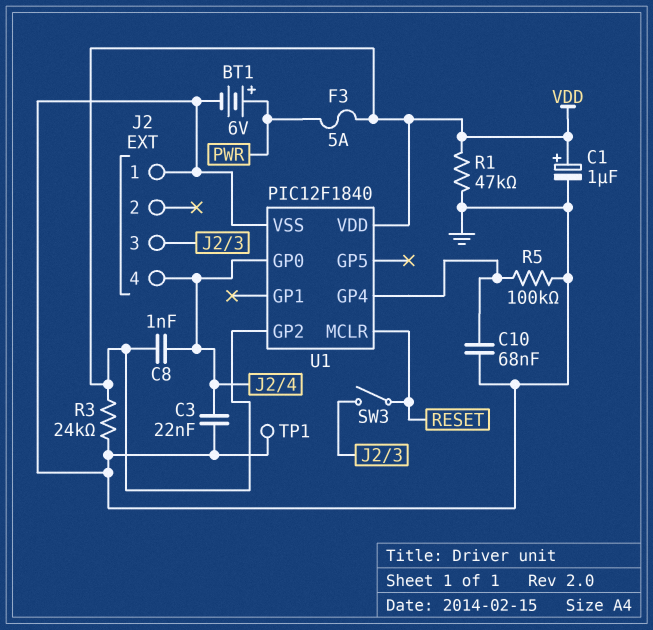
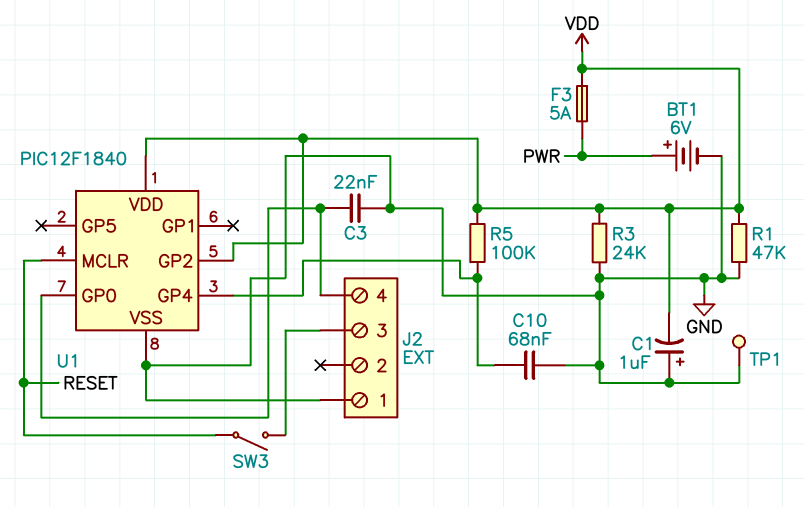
C1: 1uF (plus VDD, minus GND) -> 1uF (plus GND, minus VDD)
C8: 1nF (J2/4, VDD) -> none
R5: 100k (GND, U1/GP4) -> 100k (U1/GP4, VDD)

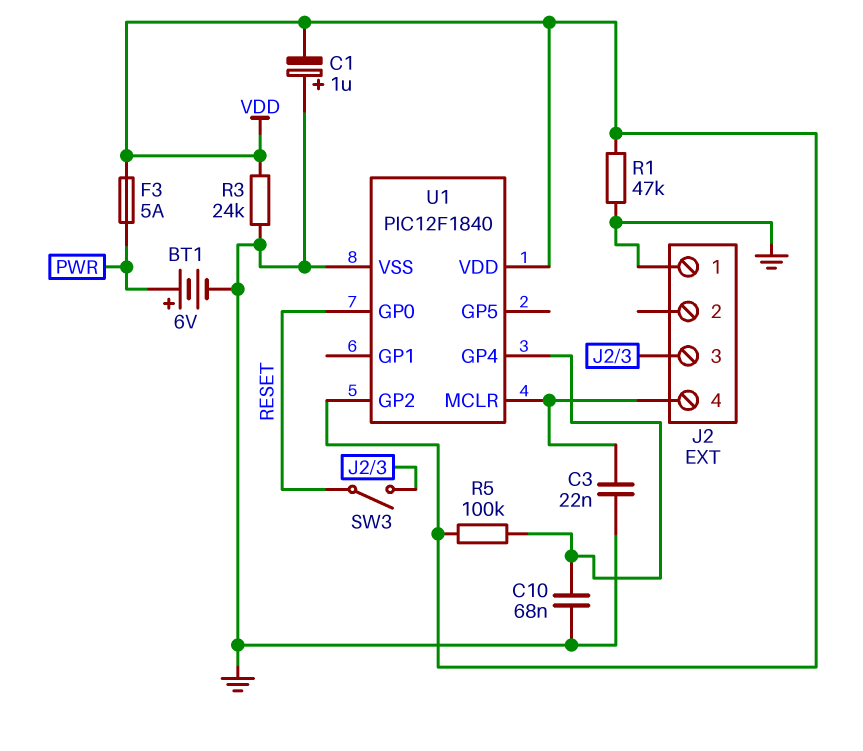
TP1: test point (GND) -> none
U1 pin GP0: J2/4 -> RESET
U1 pin MCLR: RESET -> J2/4

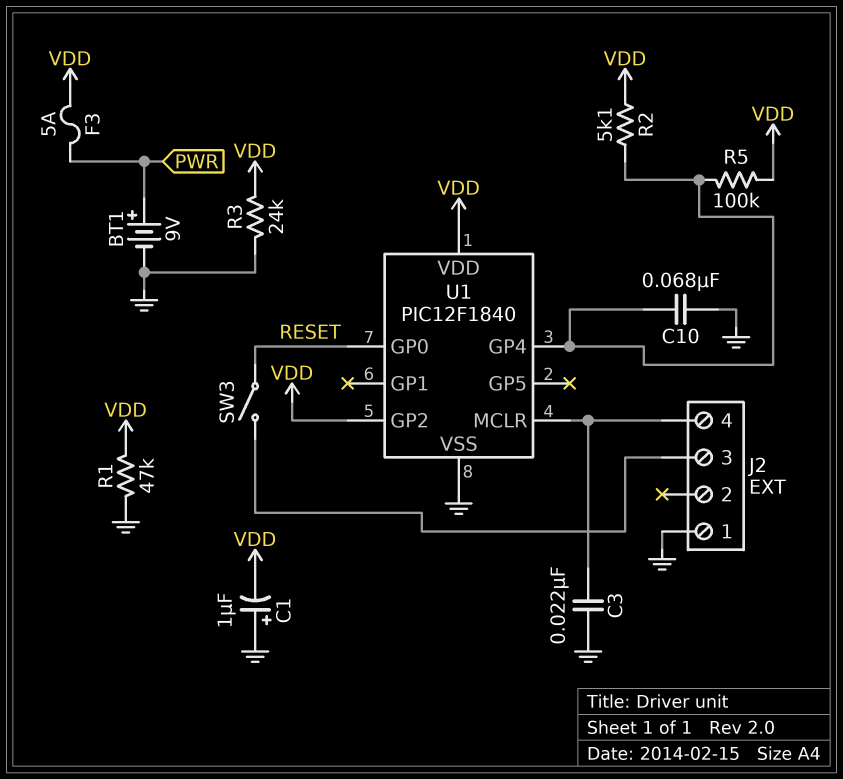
BT1: 6V (plus PWR, minus GND) -> 9V (plus PWR, minus GND)
R2: none -> 5.1k (U1/GP4, VDD)

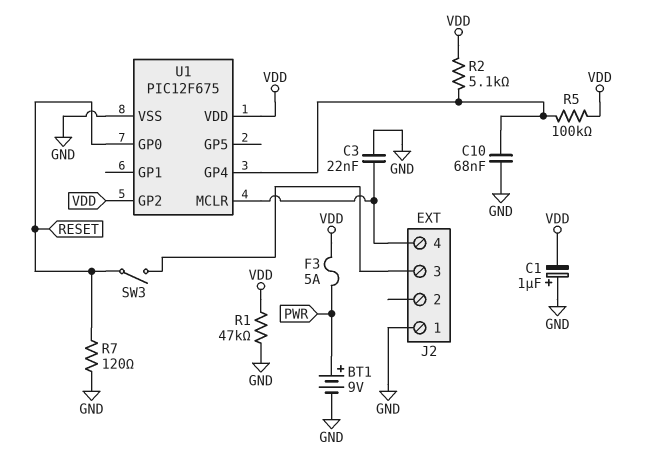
R3: 24k (GND, VDD) -> none
R7: none -> 120 (GND, RESET)
U1: PIC12F1840 -> PIC12F675

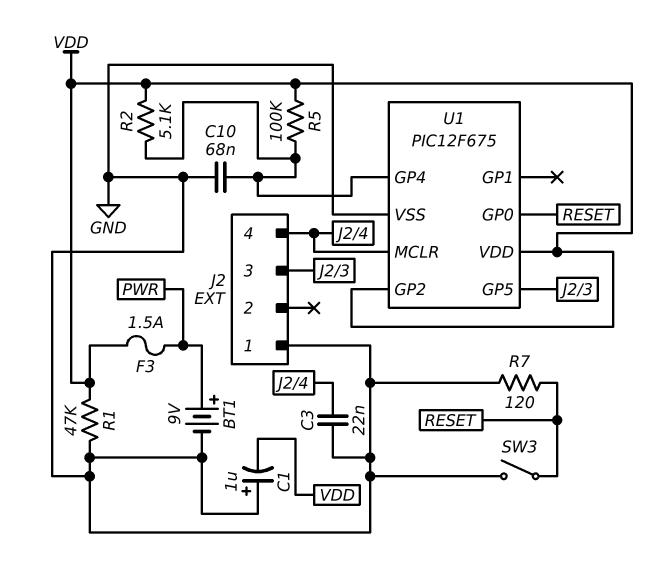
F3: 5A (PWR, VDD) -> 1.5A (PWR, VDD)
SW3: switch (J2/3, RESET) -> switch (GND, RESET)
U1 pin GP5: none -> J2/3

